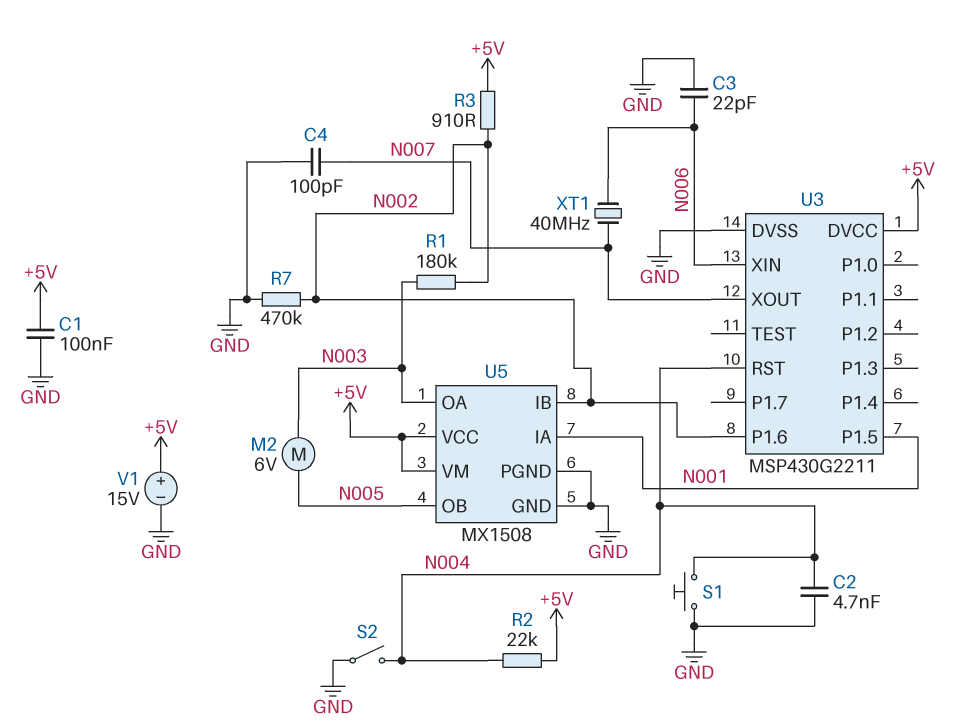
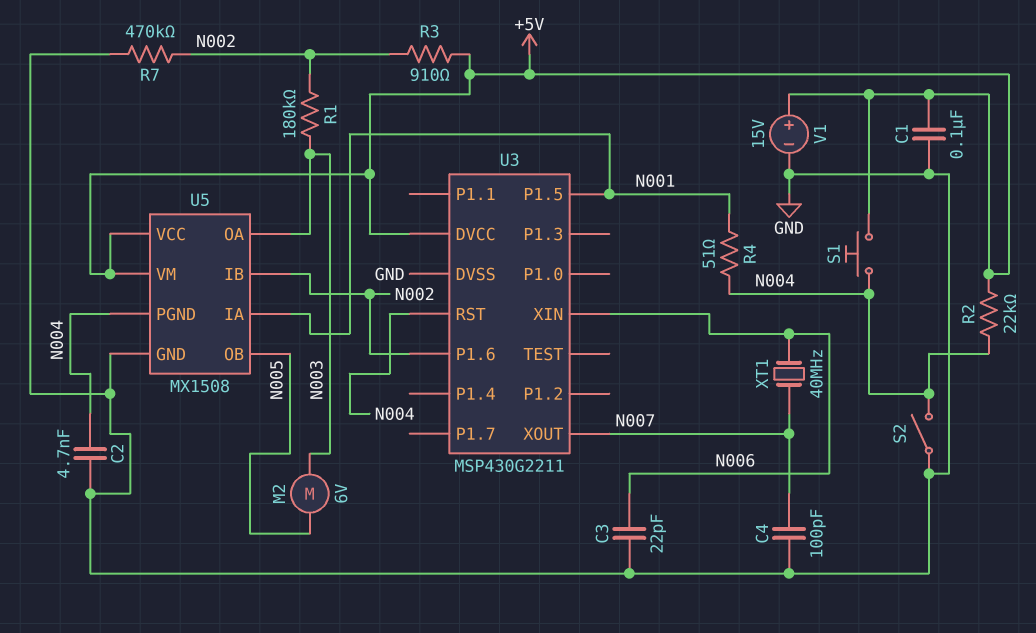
R4: none -> 51 (N001, N004)
S1: button (GND, N004) -> button (+5V, N004)
U5 pin PGND: GND -> N004

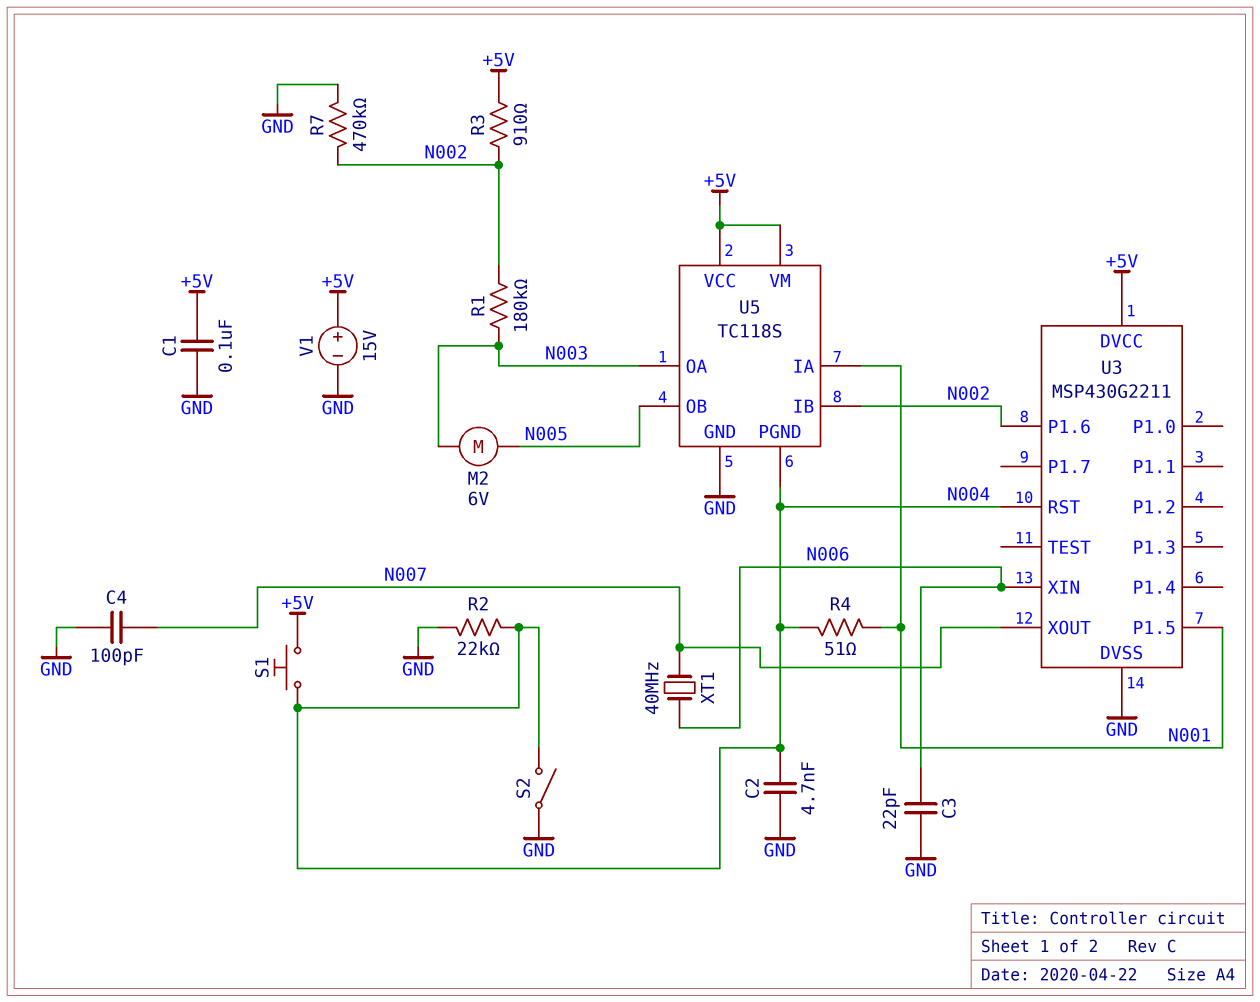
R2: 22k (+5V, N004) -> 22k (GND, N004)
U5: MX1508 -> TC118S

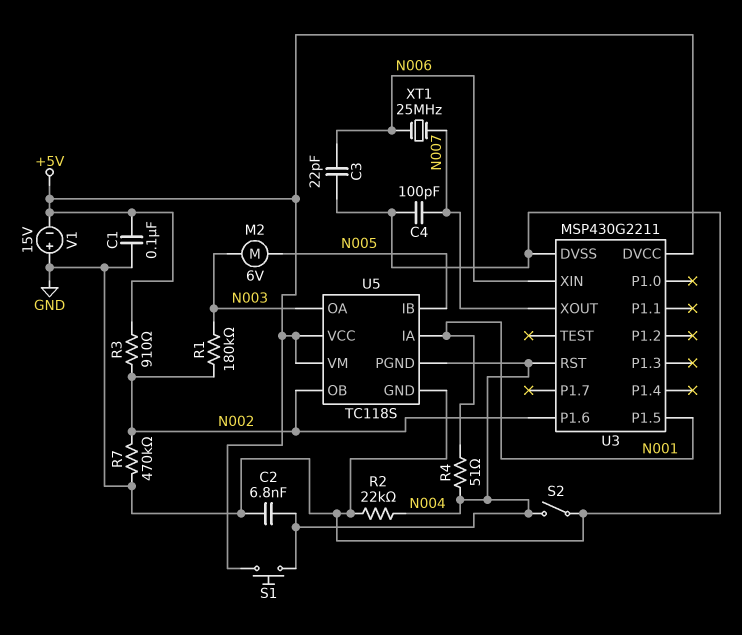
C2: 4.7nF (GND, N004) -> 6.8nF (GND, N004)
U5 pin IB: N002 -> N005
U5 pin OB: N005 -> N002
V1: 15V (plus +5V, minus GND) -> 15V (plus GND, minus +5V)
XT1: 40MHz (N006, N007) -> 25MHz (N006, N007)

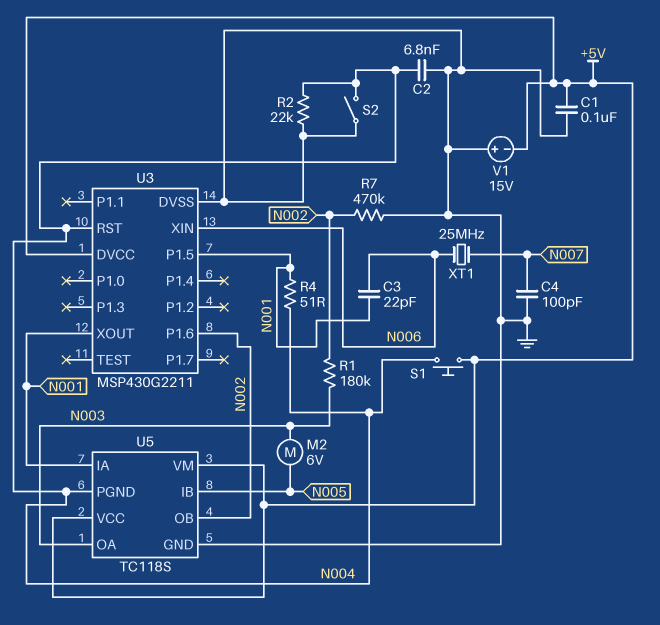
C3: 22pF (GND, N006) -> 22pF (N001, N006)
R3: 910 (+5V, N002) -> none
U3 pin XOUT: N007 -> N001

